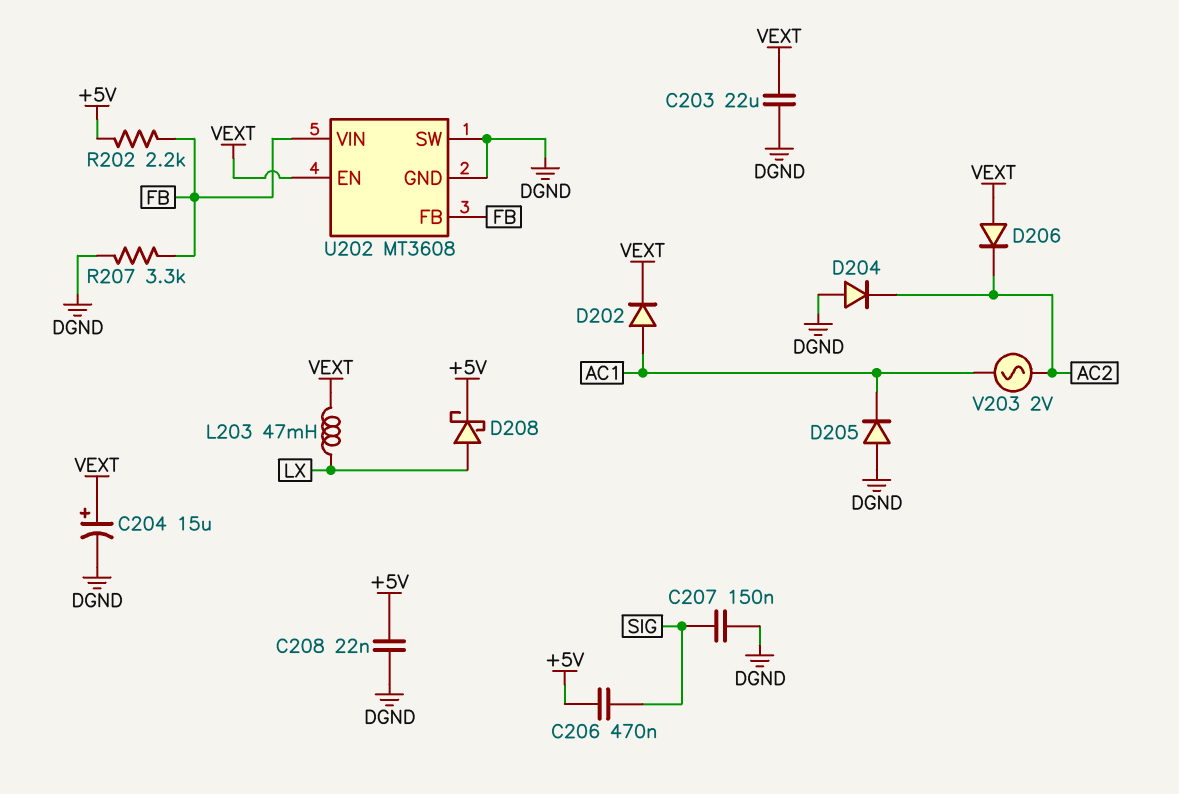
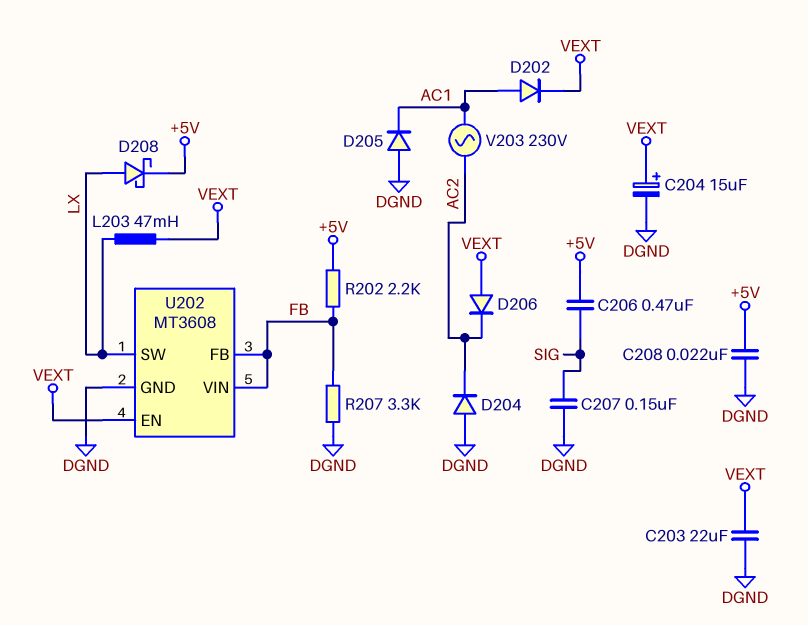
U202 pin SW: DGND -> LX
V203: AC 2V (AC1, AC2) -> AC 230V (AC1, AC2)

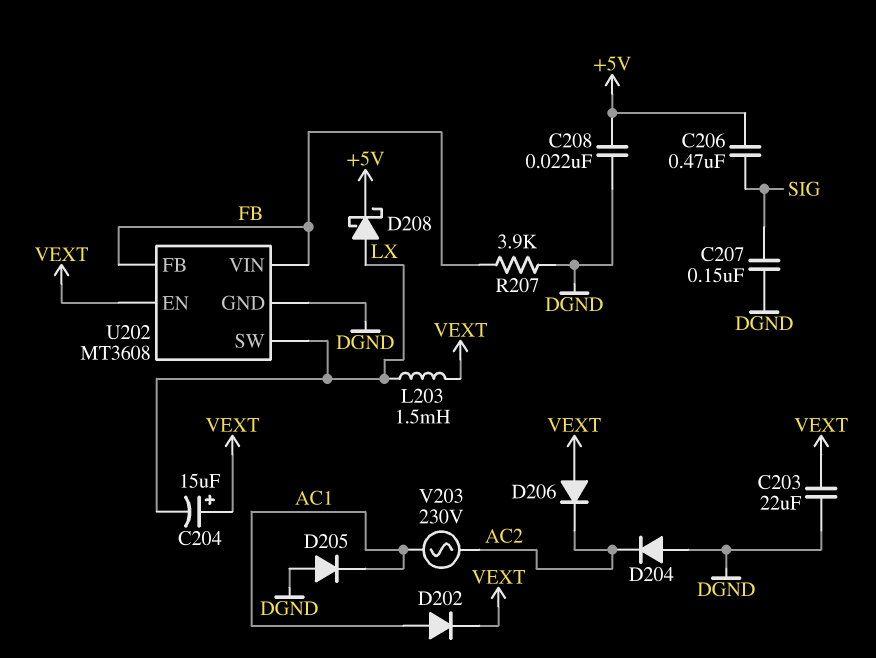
C204: 15uF (plus VEXT, minus DGND) -> 15uF (plus VEXT, minus LX)
L203: 47mH (LX, VEXT) -> 1.5mH (LX, VEXT)
R202: 2.2k (+5V, FB) -> none
R207: 3.3k (DGND, FB) -> 3.9k (DGND, FB)

